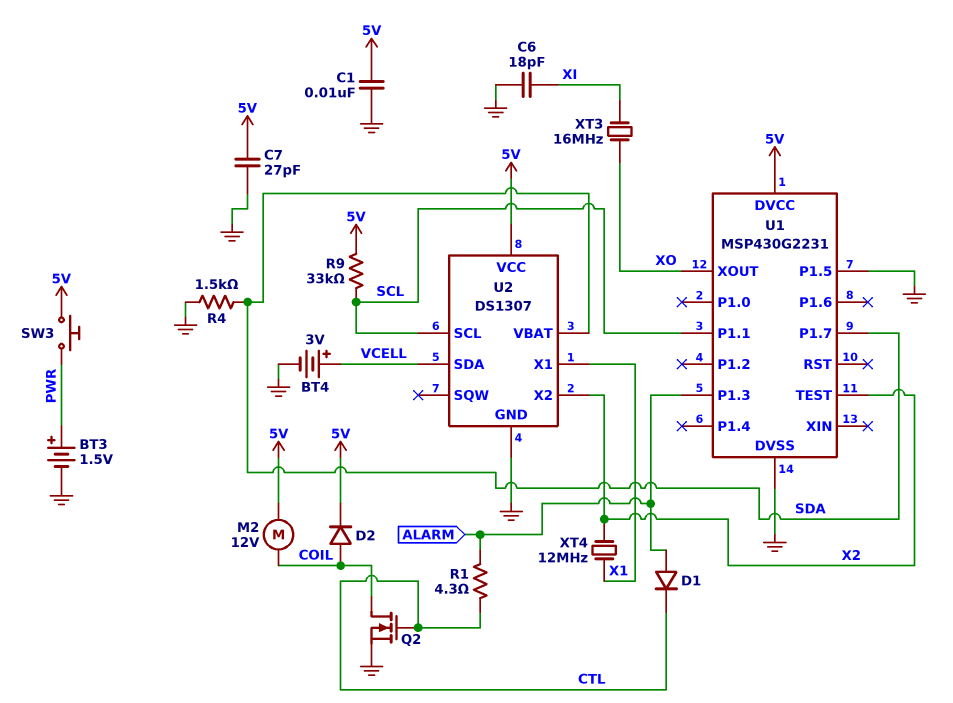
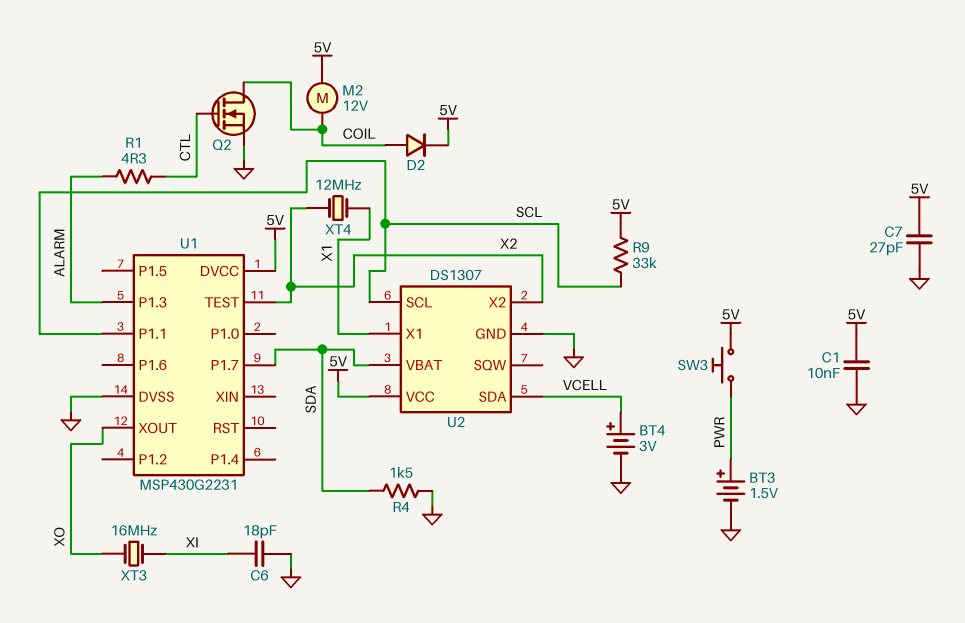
D1: diode (A ALARM, K CTL) -> none
U1 pin P1.5: GND -> none

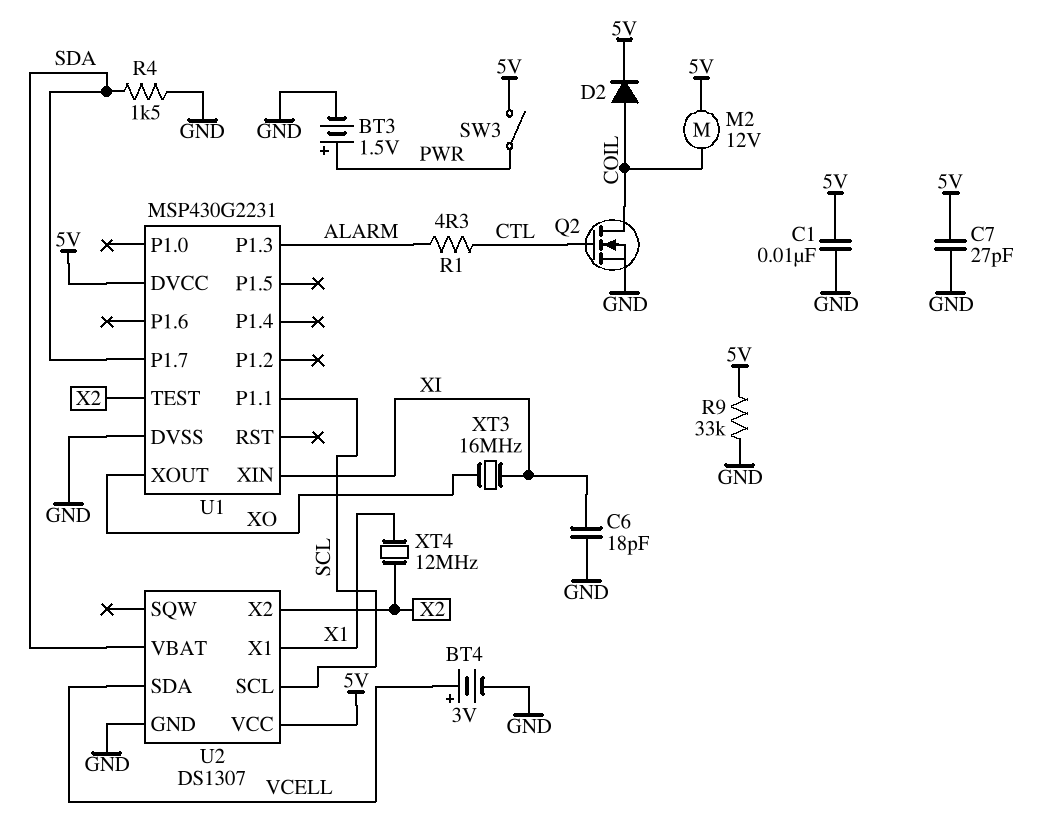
R9: 33k (5V, SCL) -> 33k (5V, GND)
SW3: button (5V, PWR) -> switch (5V, PWR)
U1 pin XIN: none -> XI

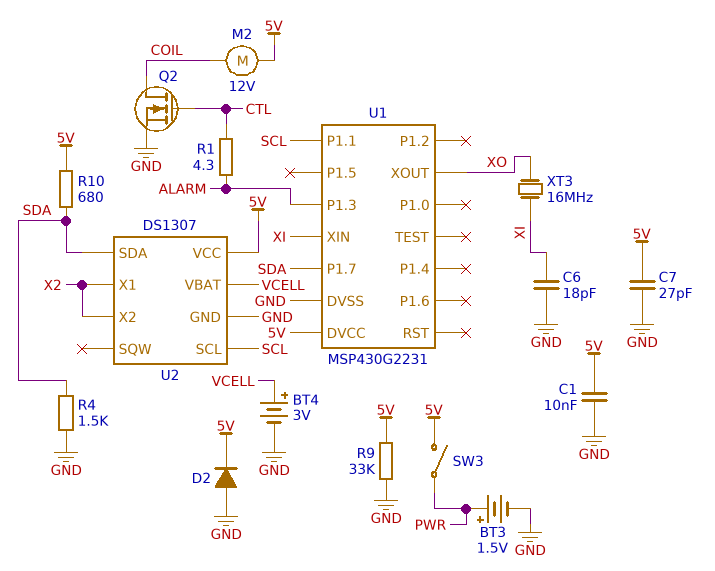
D2: diode (A COIL, K 5V) -> diode (A GND, K 5V)
R10: none -> 680 (5V, SDA)
U1 pin TEST: X2 -> none
U2 pin SDA: VCELL -> SDA
U2 pin VBAT: SDA -> VCELL
U2 pin X1: X1 -> X2
XT4: 12MHz (X1, X2) -> none

